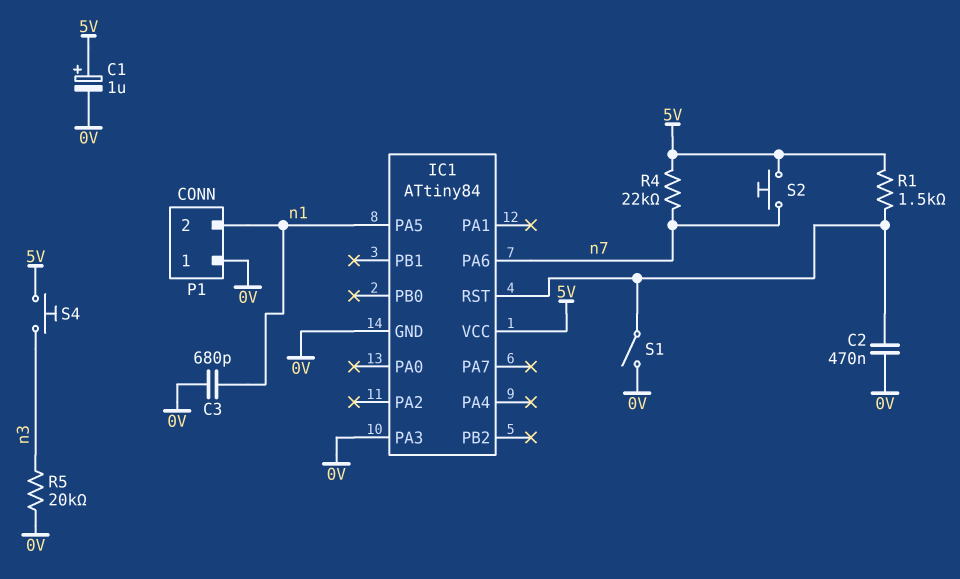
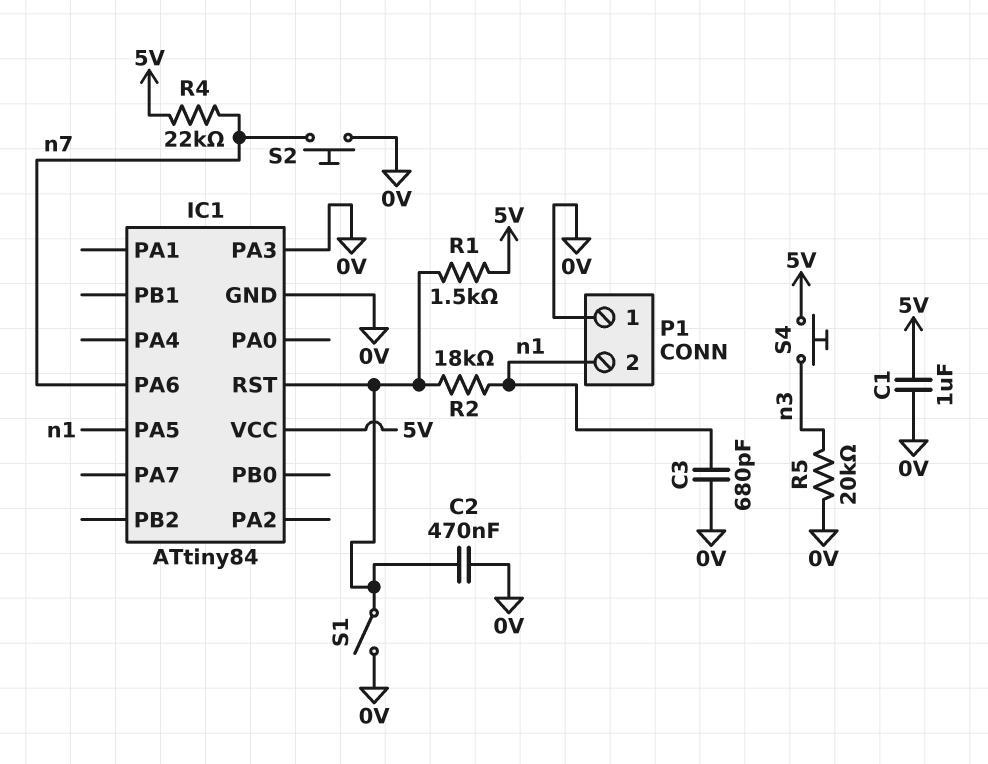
C1: 1uF (plus 5V, minus 0V) -> 1uF (0V, 5V)
R2: none -> 18k (IC1/RST, n1)
S2: button (5V, n7) -> button (0V, n7)

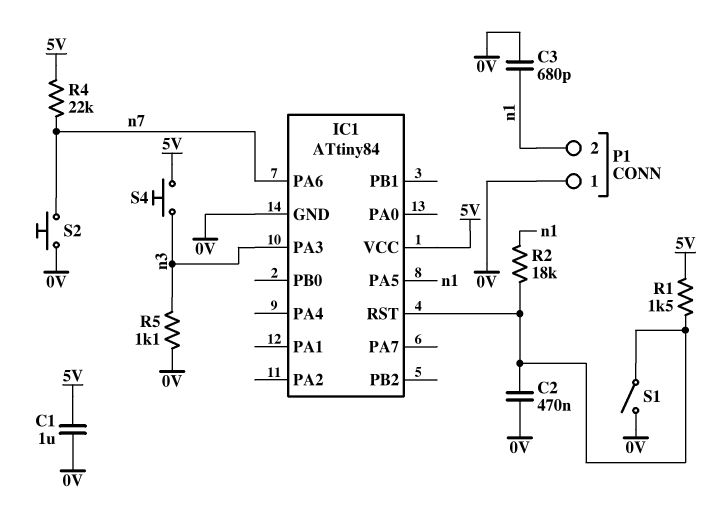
IC1 pin PA3: 0V -> n3
R5: 20k (0V, n3) -> 1.1k (0V, n3)

